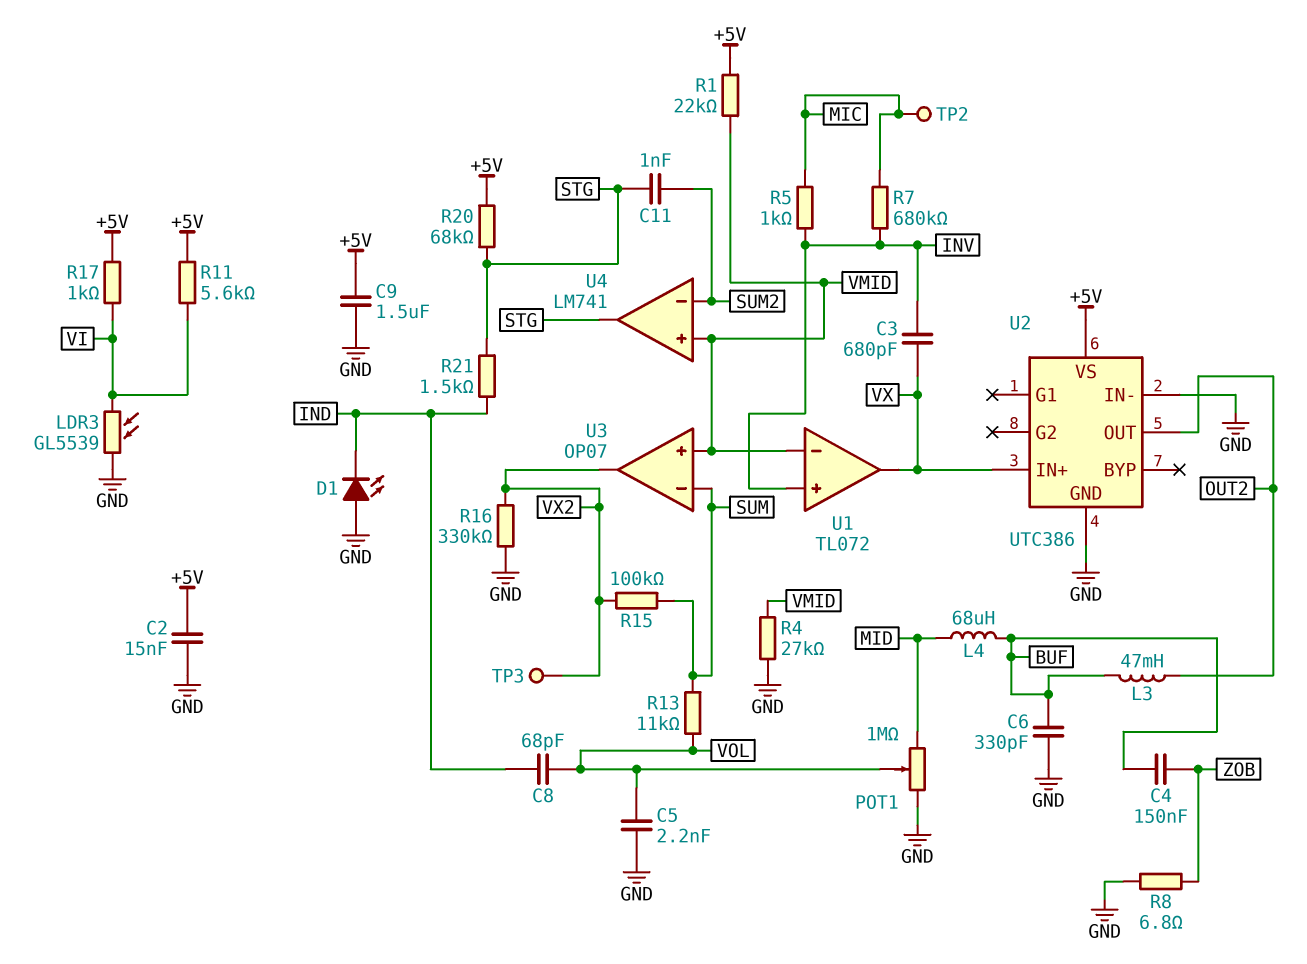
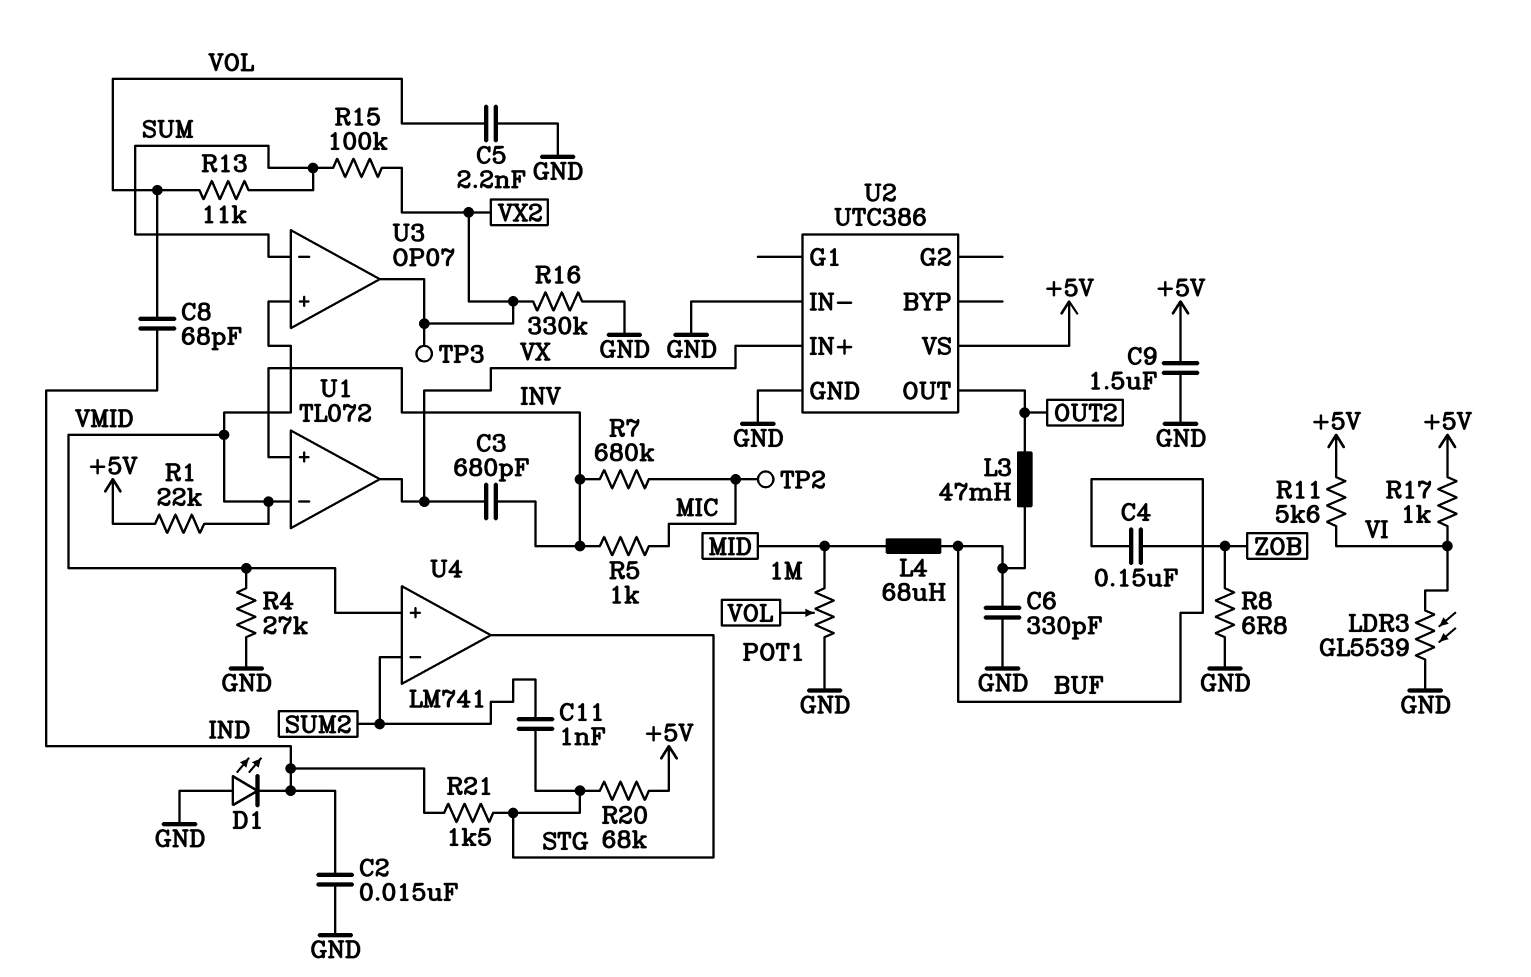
C2: 15nF (+5V, GND) -> 15nF (GND, IND)

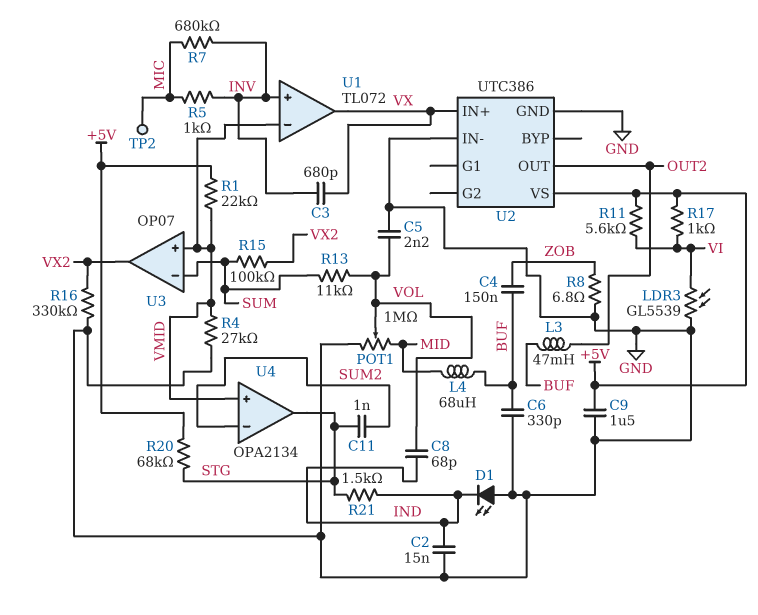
TP3: test point (VX2) -> none
U4: LM741 -> OPA2134

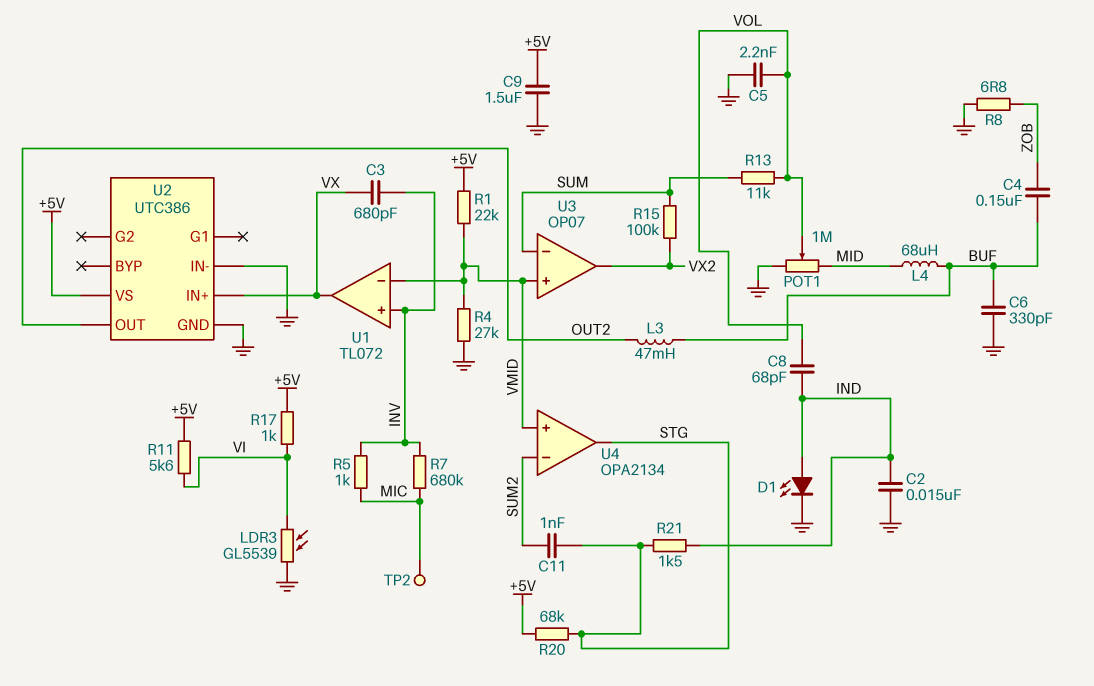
D1: LED (A GND, K IND) -> LED (A IND, K GND)
R16: 330k (GND, VX2) -> none

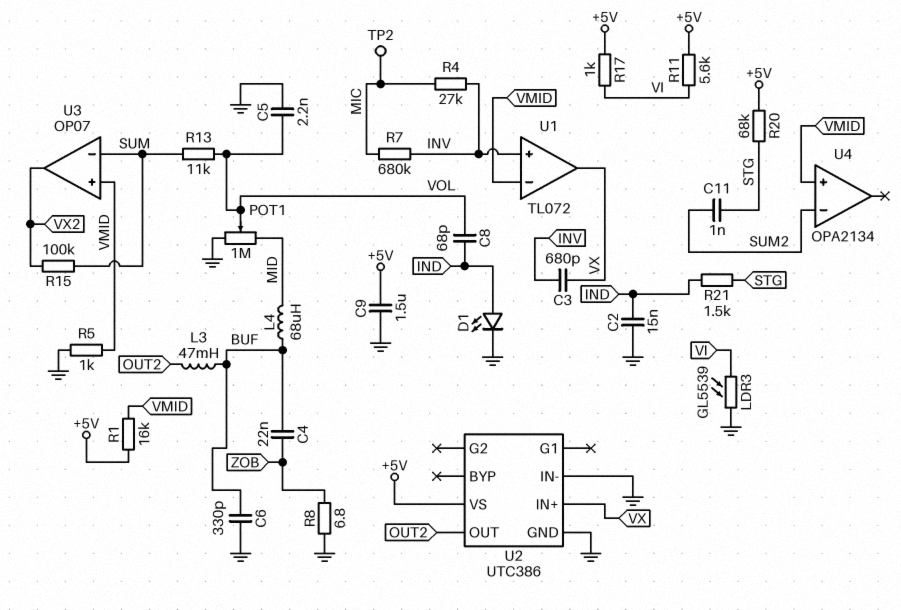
C4: 150nF (BUF, ZOB) -> 22nF (BUF, ZOB)
R1: 22k (+5V, VMID) -> 16k (+5V, VMID)
R4: 27k (GND, VMID) -> 27k (INV, MIC)
R5: 1k (INV, MIC) -> 1k (GND, VMID)
U4 pin out: STG -> none

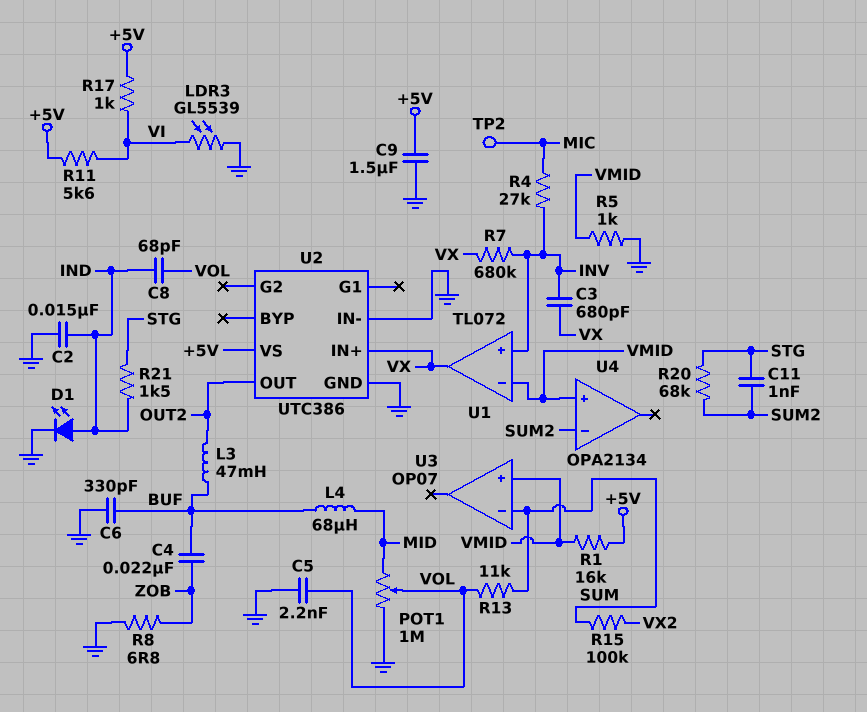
R7: 680k (INV, MIC) -> 680k (INV, VX)
R20: 68k (+5V, STG) -> 68k (STG, SUM2)
U3 pin out: VX2 -> none

